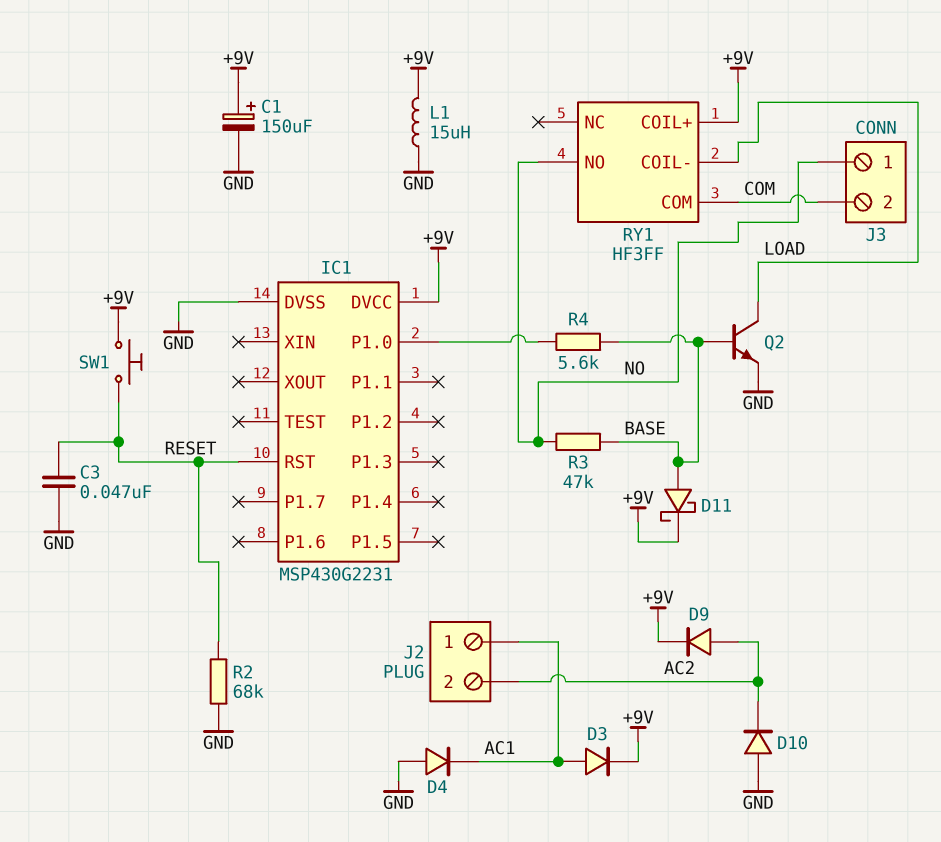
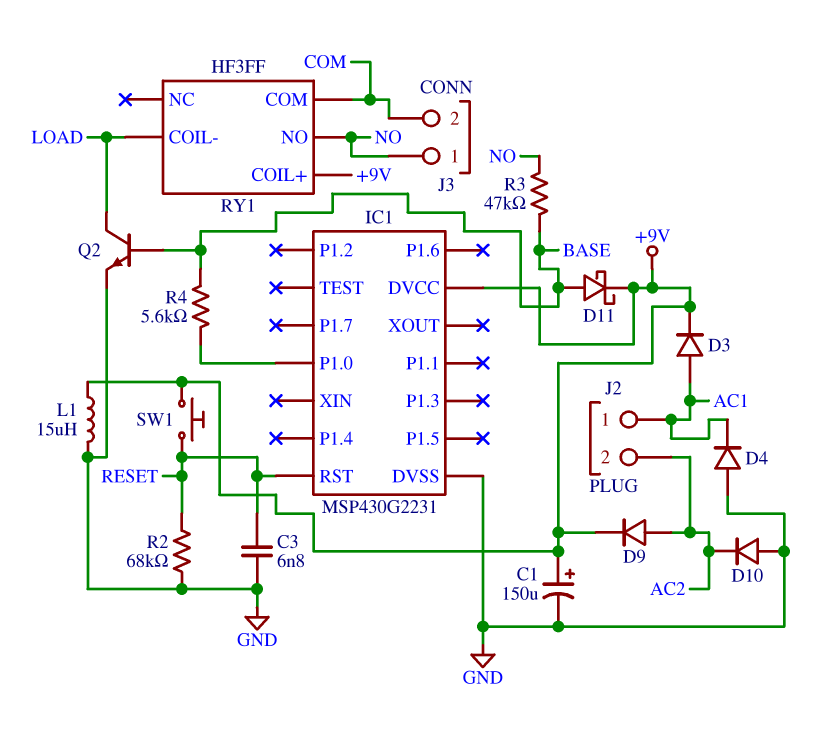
C3: 47nF (GND, RESET) -> 6.8nF (GND, RESET)

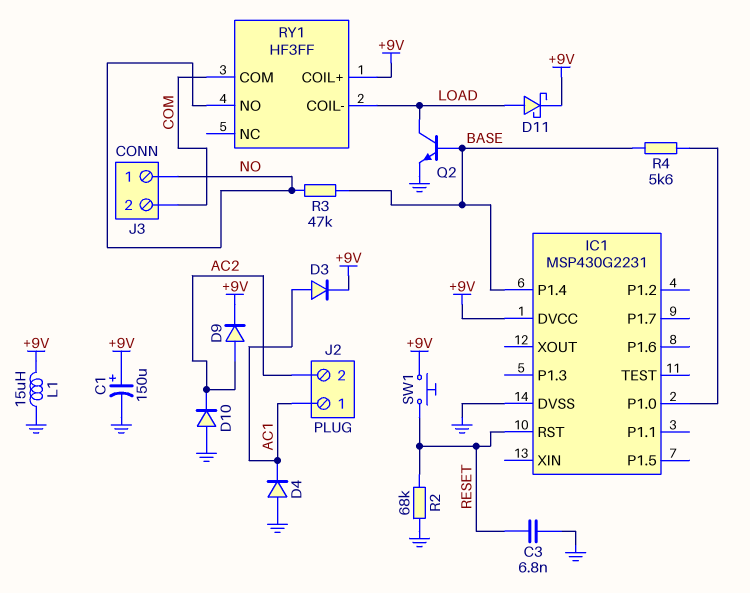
D11: schottky (A BASE, K +9V) -> schottky (A LOAD, K +9V)
IC1 pin P1.4: none -> BASE

